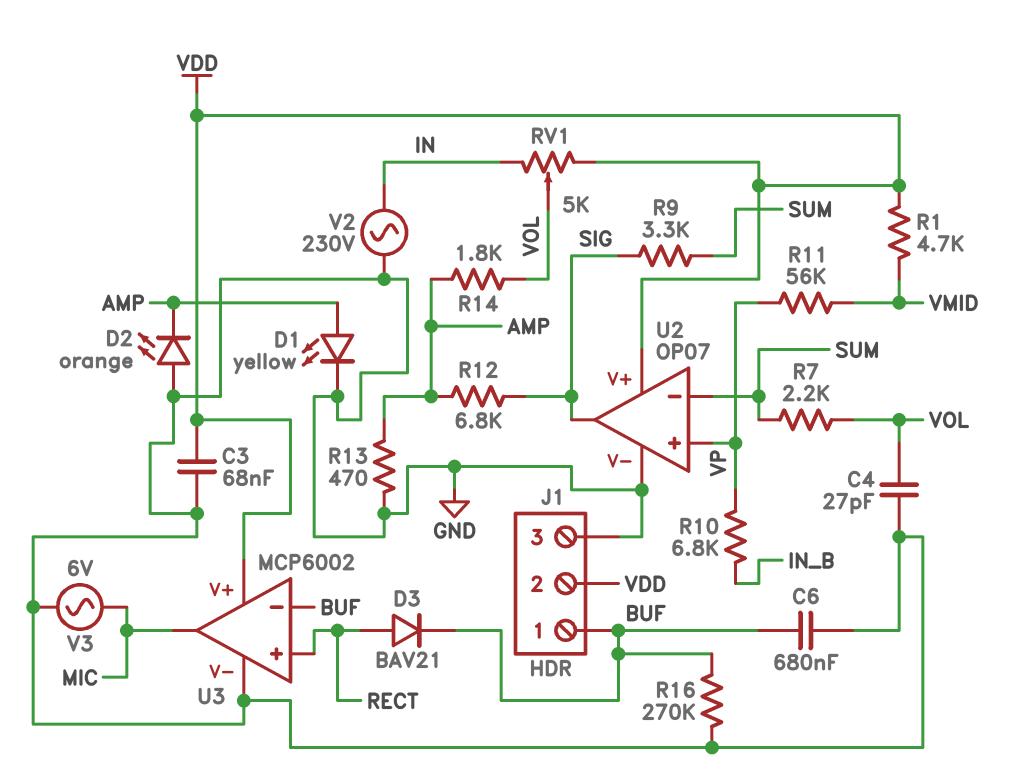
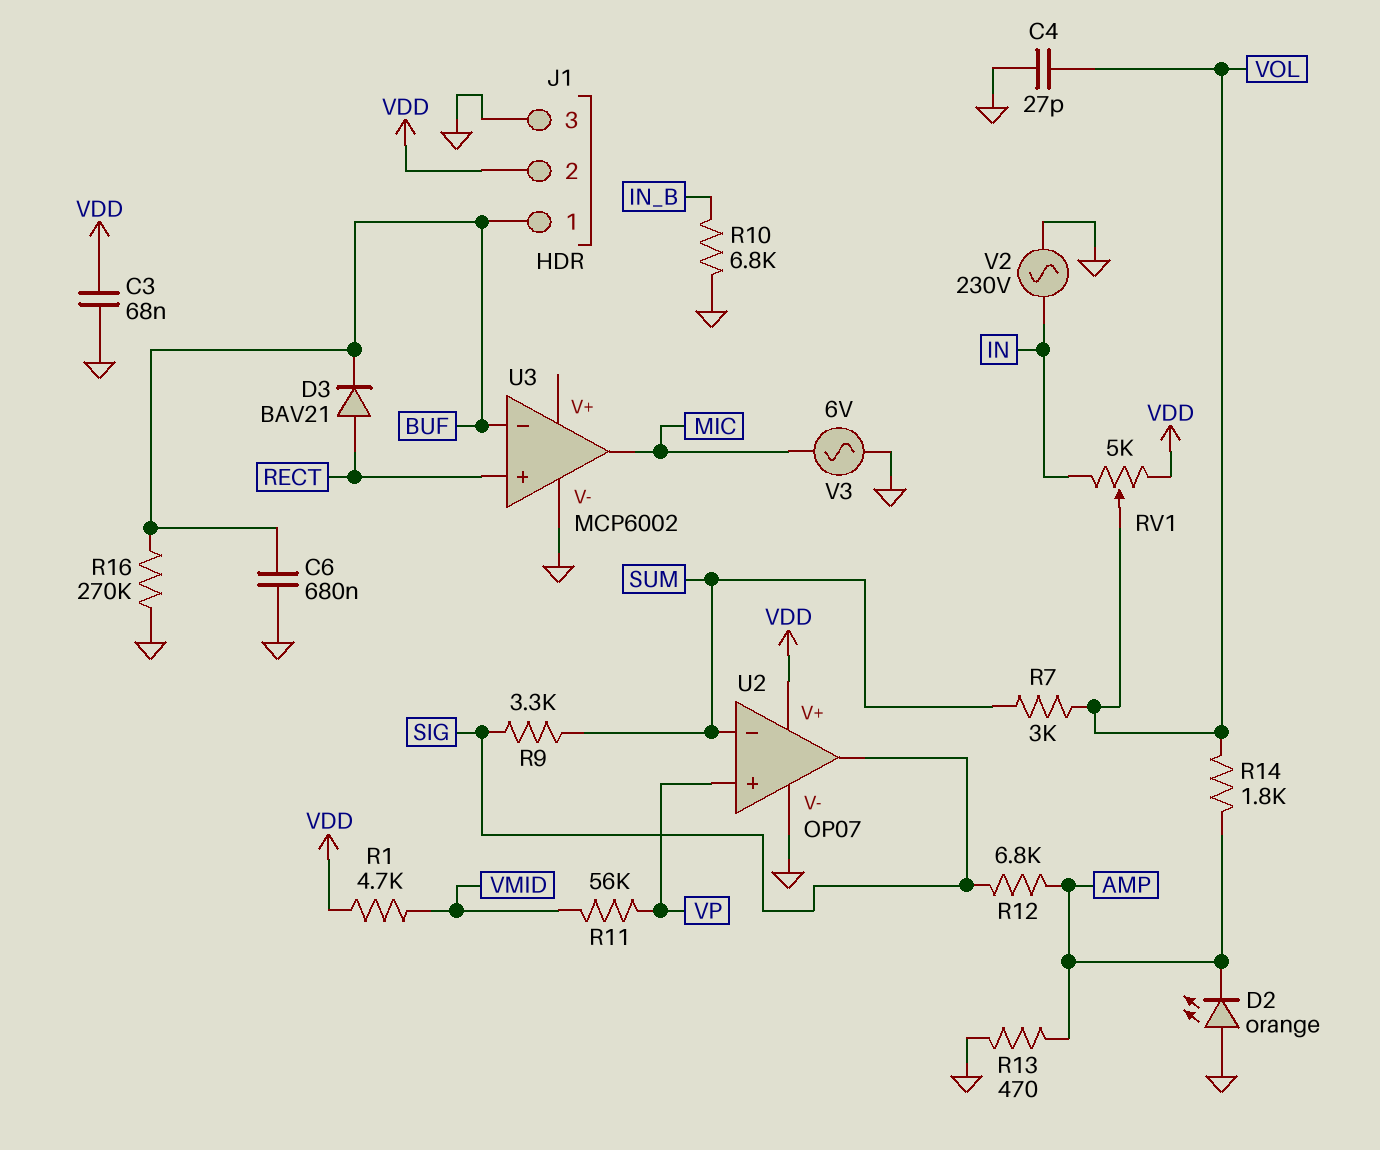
D1: LED yellow (A AMP, K GND) -> none
R7: 2.2k (SUM, VOL) -> 3k (SUM, VOL)
R10: 6.8k (IN_B, VP) -> 6.8k (GND, IN_B)
U3 pin V+: VDD -> none

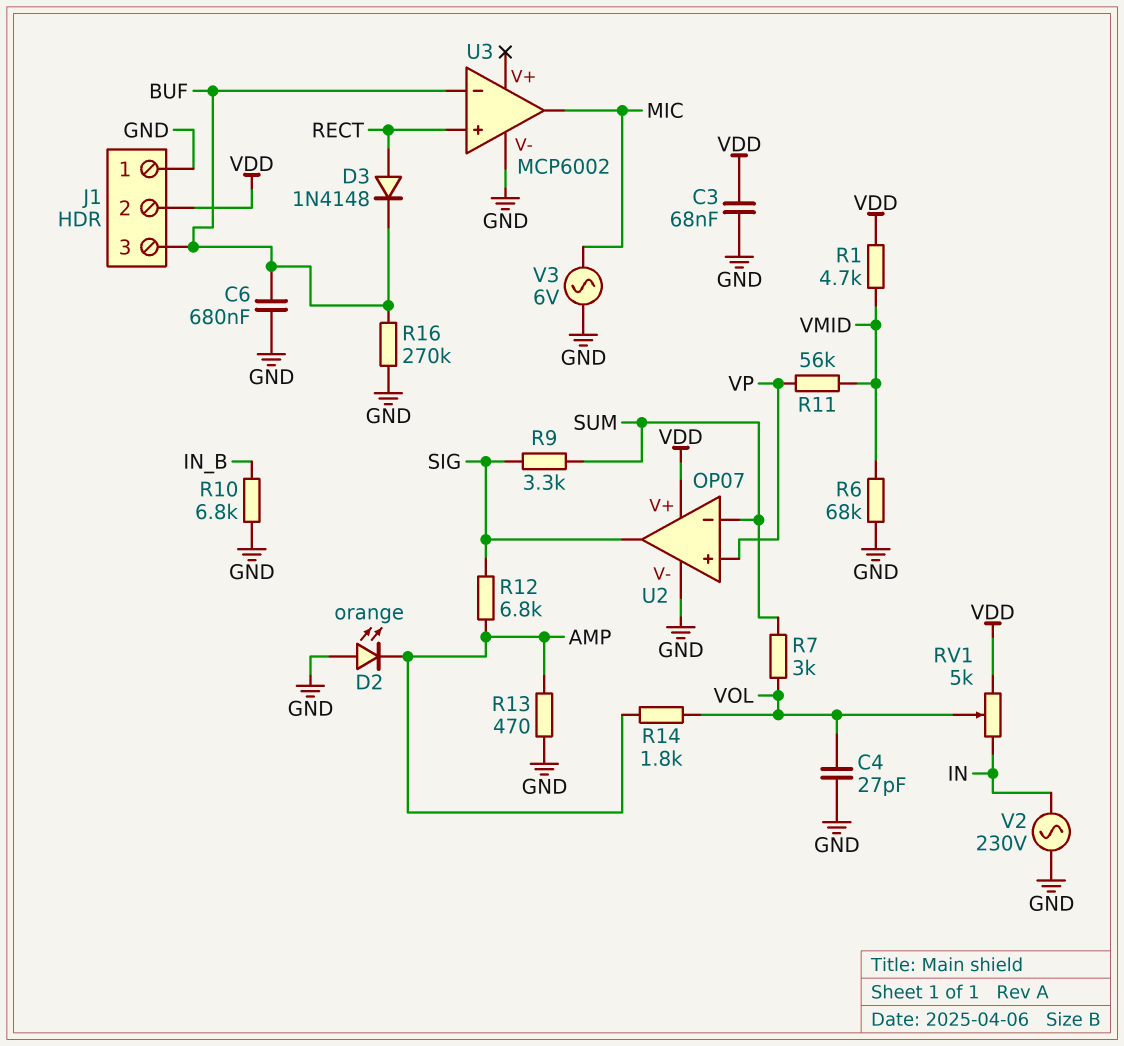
D3: diode BAV21 (A RECT, K BUF) -> diode 1N4148 (A RECT, K BUF)
J1 pin 1: BUF -> GND
J1 pin 3: GND -> BUF
R6: none -> 68k (GND, VMID)

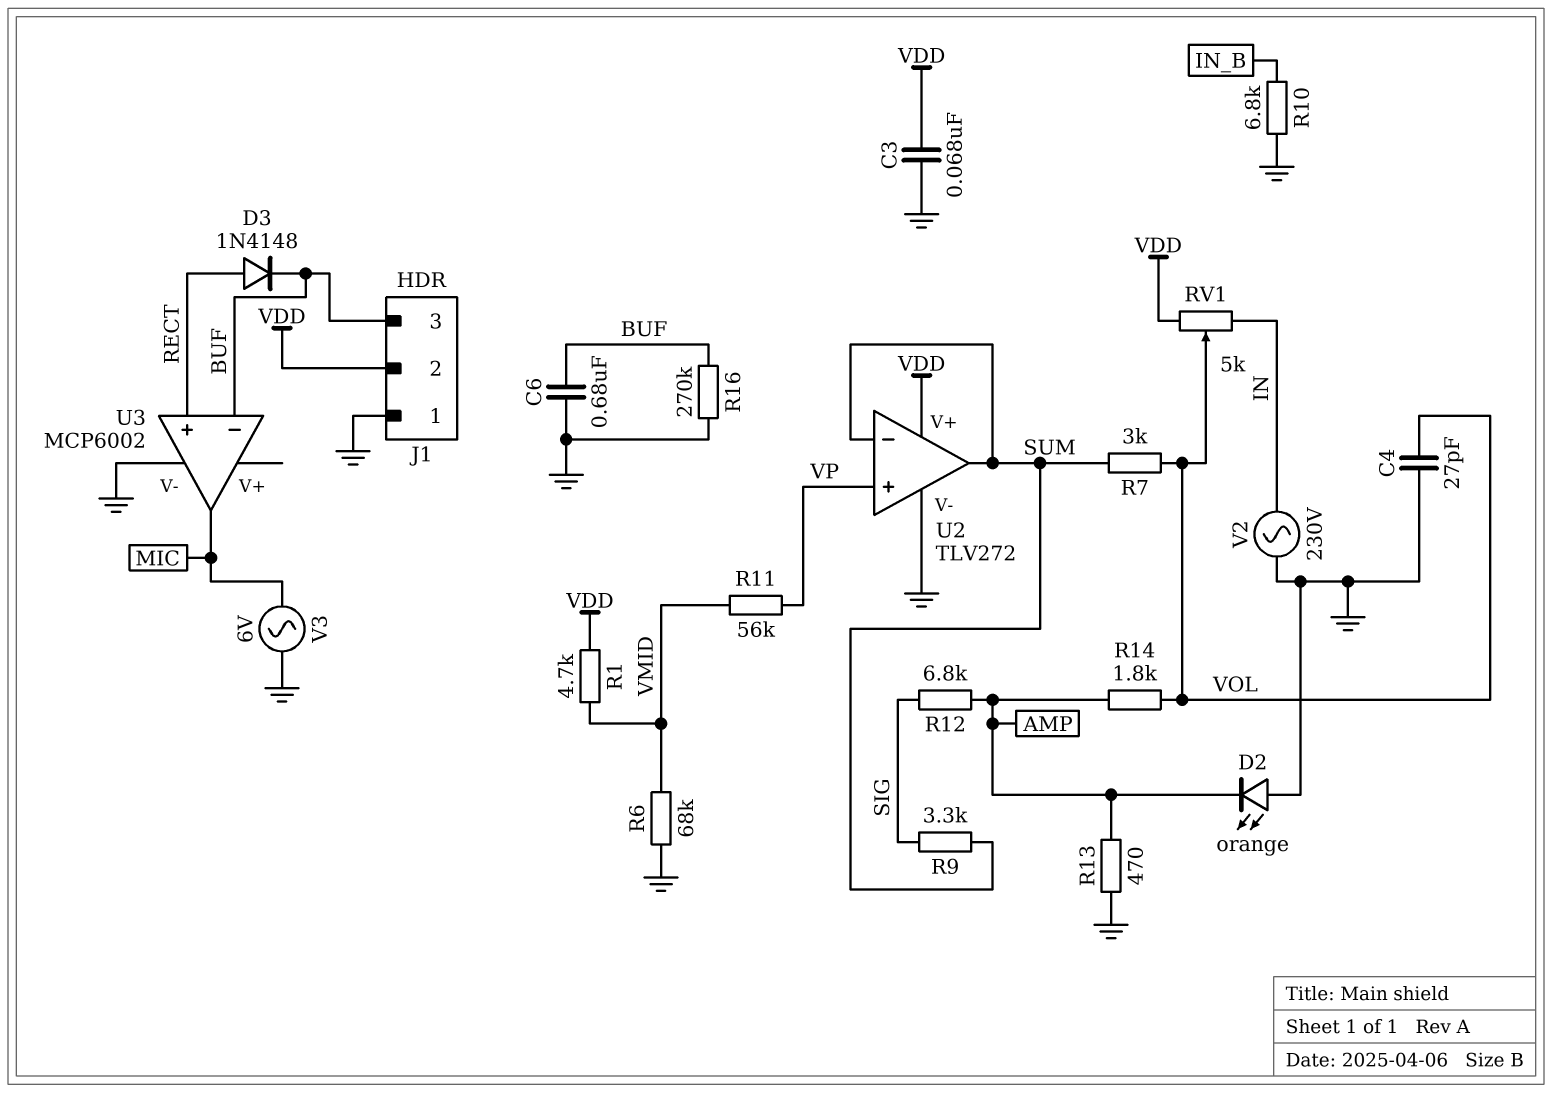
U2: OP07 -> TLV272
U2 pin out: SIG -> SUM

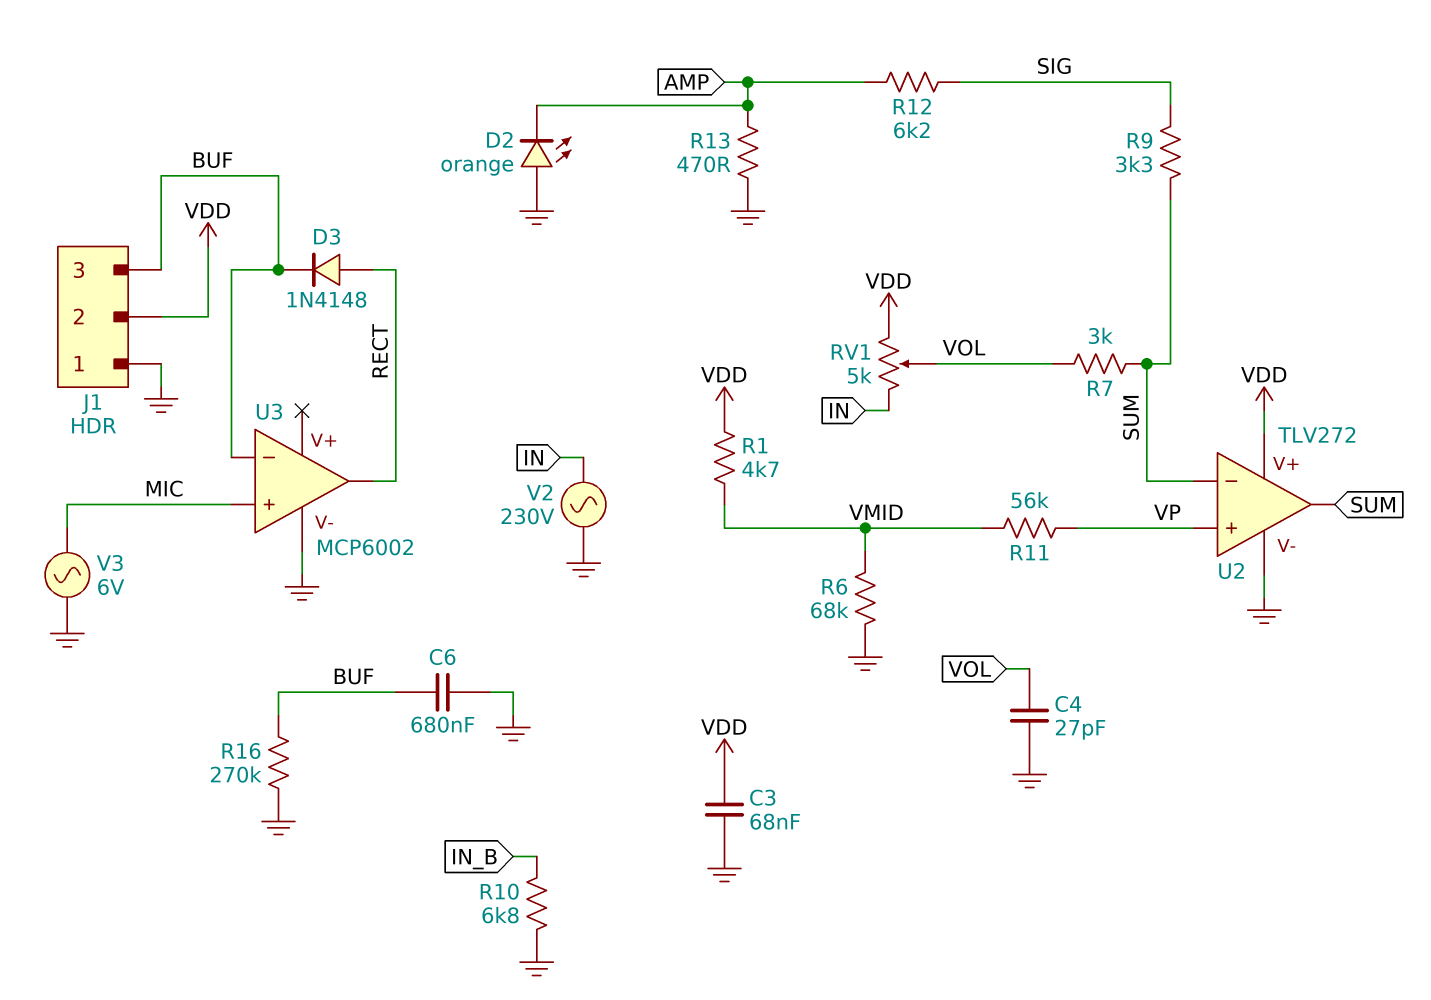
R12: 6.8k (AMP, SIG) -> 6.2k (AMP, SIG)
R14: 1.8k (AMP, VOL) -> none
U3 pin in+: RECT -> MIC
U3 pin out: MIC -> RECT

